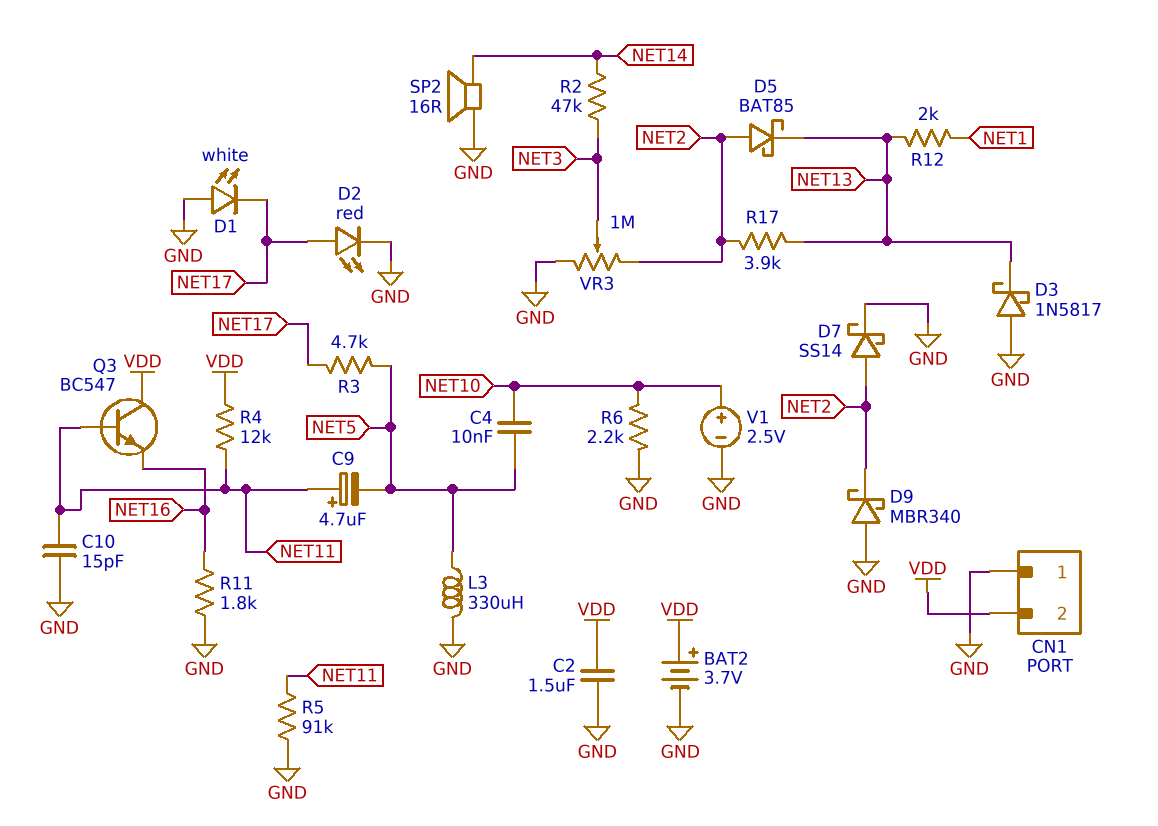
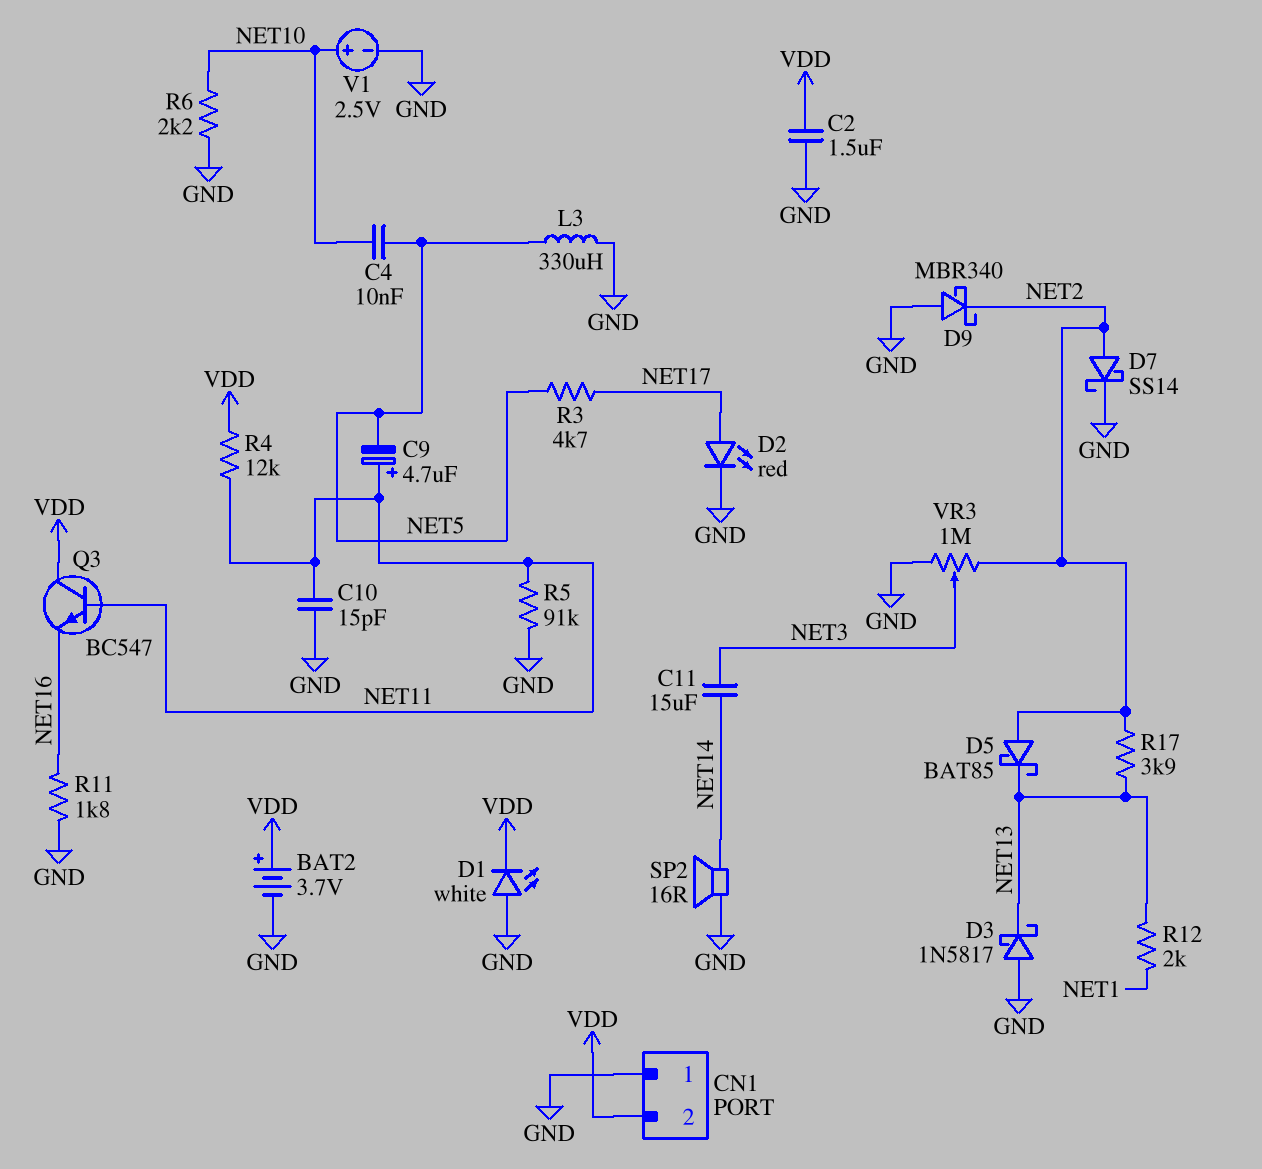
C11: none -> 15uF (NET3, NET14)
D1: LED white (A GND, K NET17) -> LED white (A GND, K VDD)
R2: 47k (NET3, NET14) -> none

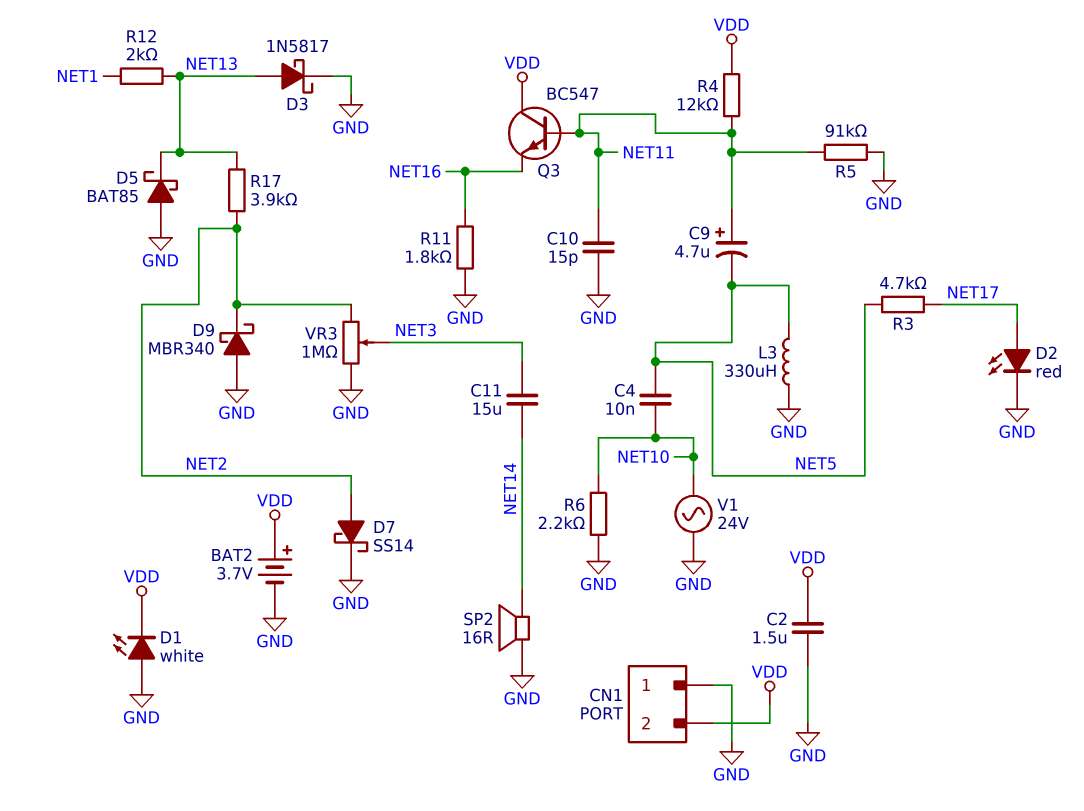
D3: schottky 1N5817 (A GND, K NET13) -> schottky 1N5817 (A NET13, K GND)
D5: schottky BAT85 (A NET2, K NET13) -> schottky BAT85 (A GND, K NET13)
V1: 2.5V (plus NET10, minus GND) -> AC 24V (GND, NET10)

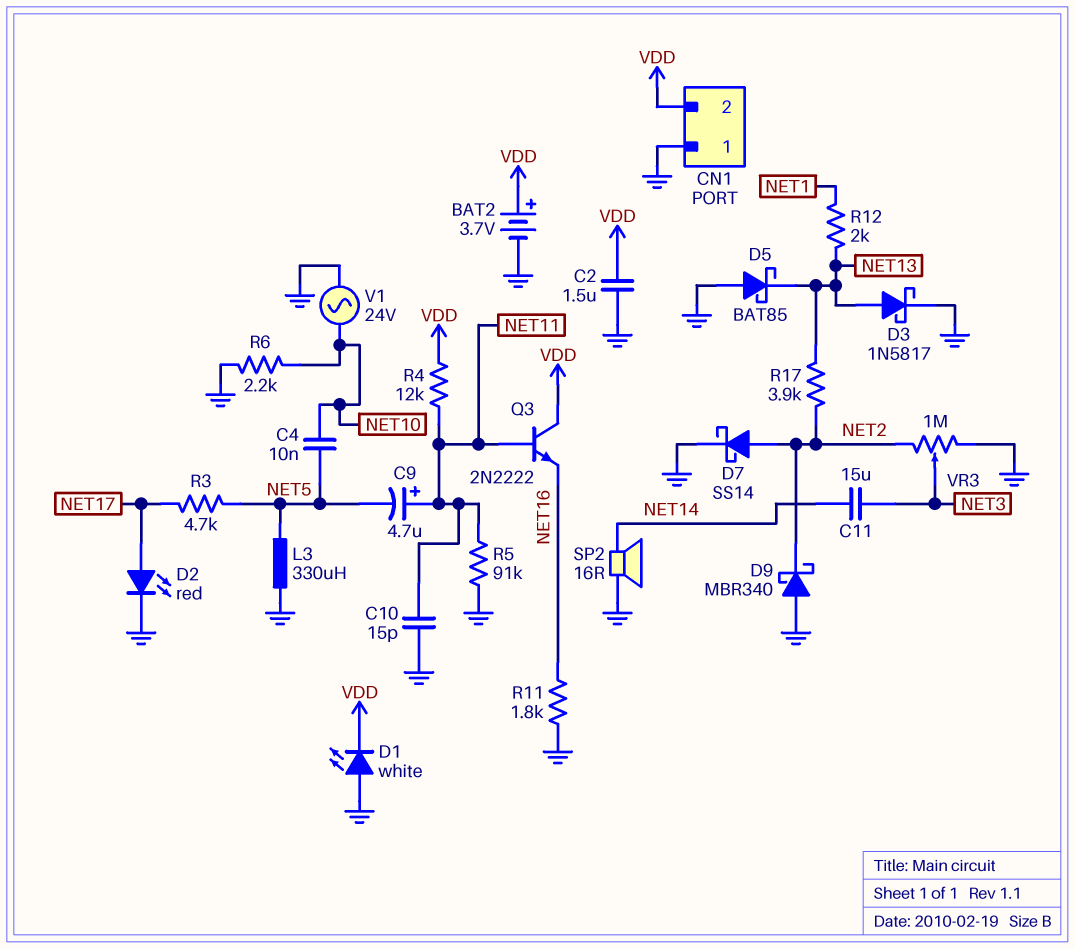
Q3: NPN BC547 (B NET11, C VDD, E NET16) -> NPN 2N2222 (B NET11, C VDD, E NET16)

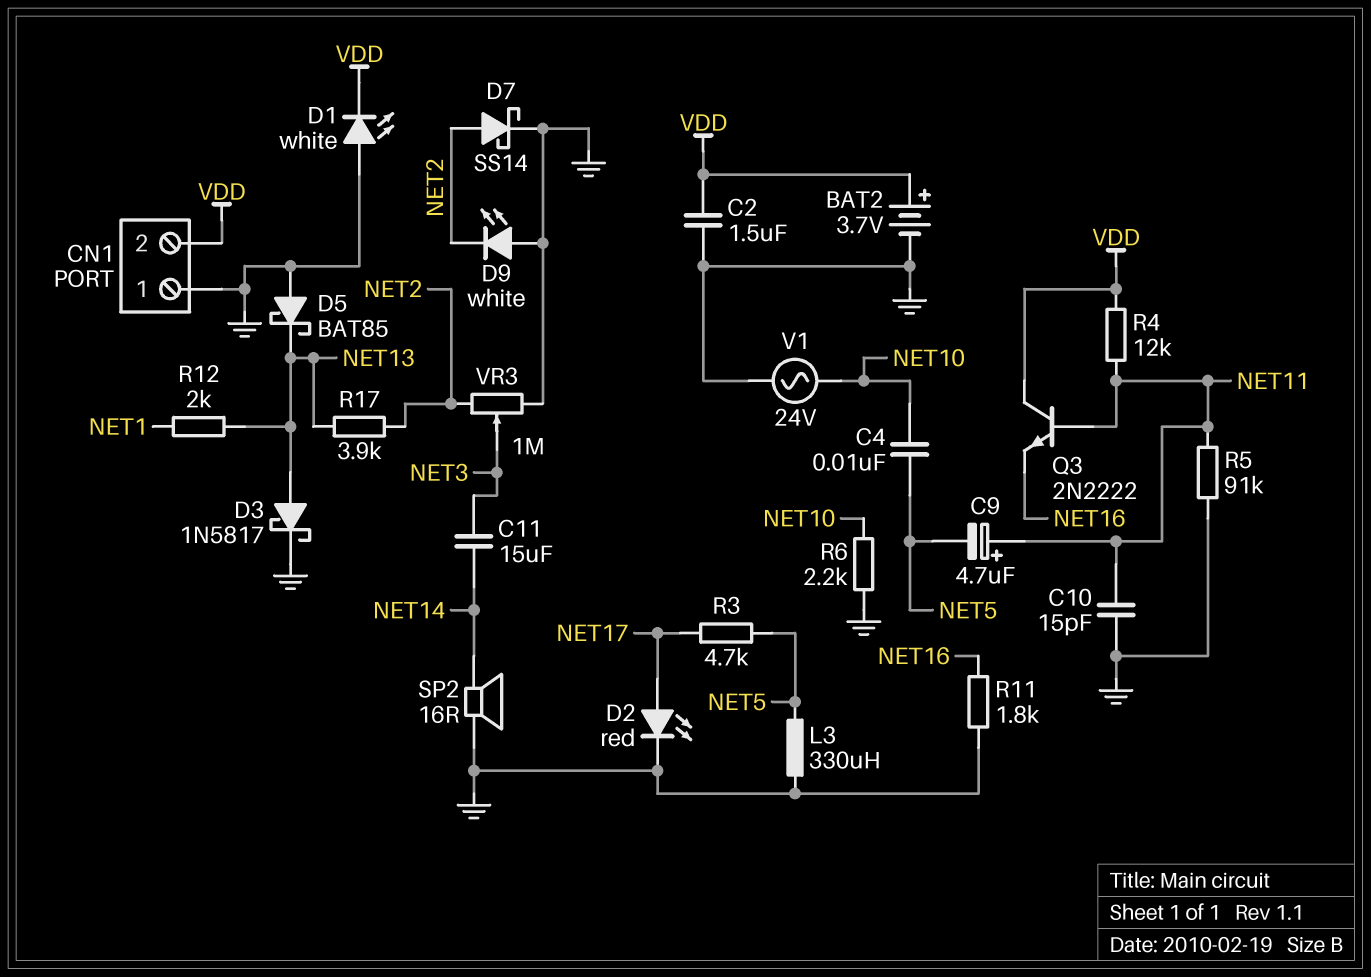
D9: schottky MBR340 (A GND, K NET2) -> LED white (A GND, K NET2)

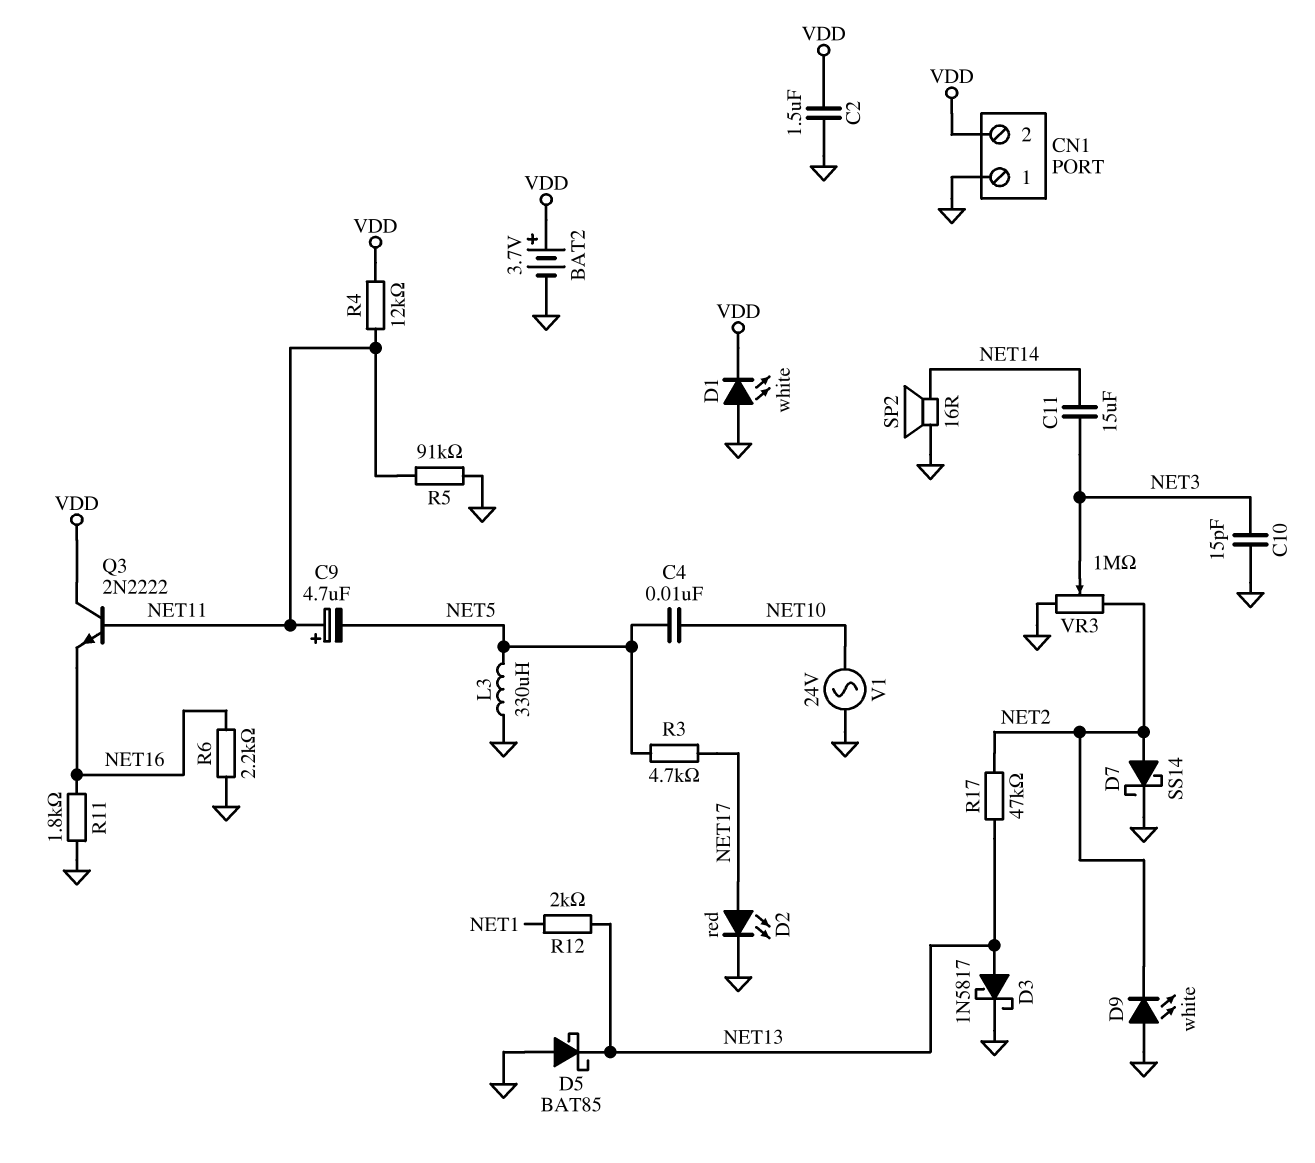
C10: 15pF (GND, NET11) -> 15pF (GND, NET3)
R6: 2.2k (GND, NET10) -> 2.2k (GND, NET16)
R17: 3.9k (NET2, NET13) -> 47k (NET2, NET13)

